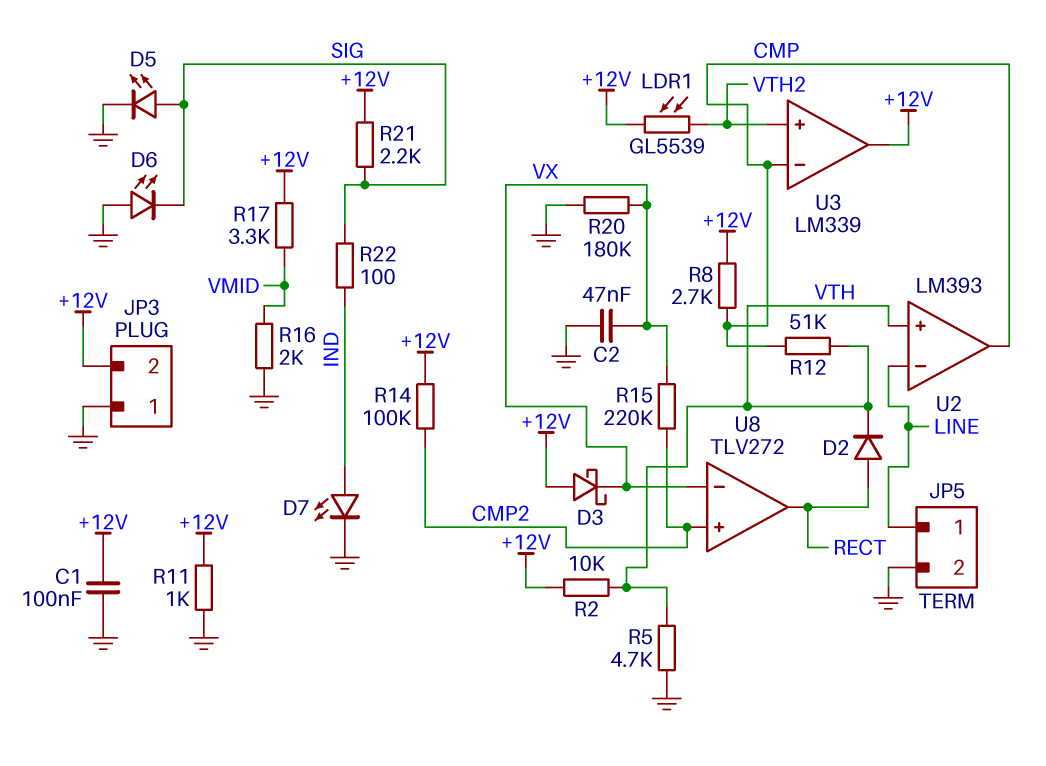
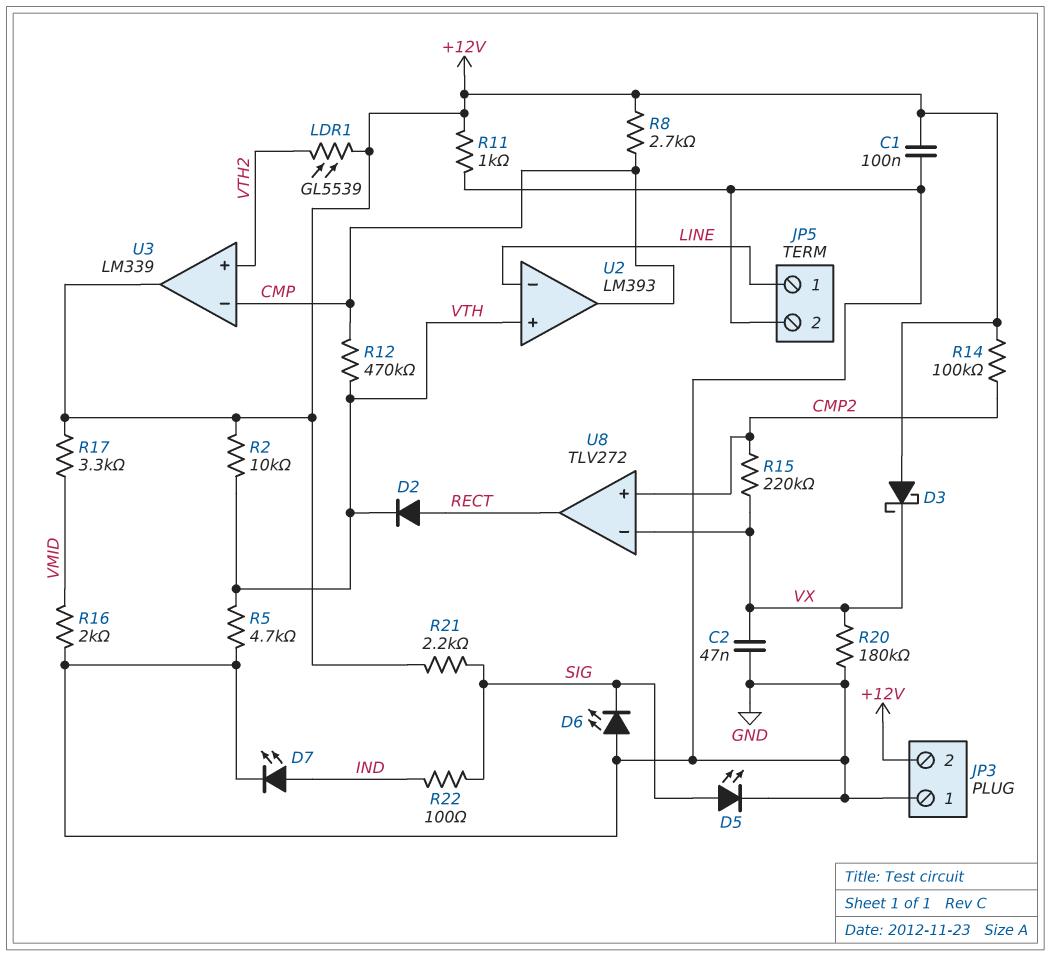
R12: 51k (CMP, VTH) -> 470k (CMP, VTH)

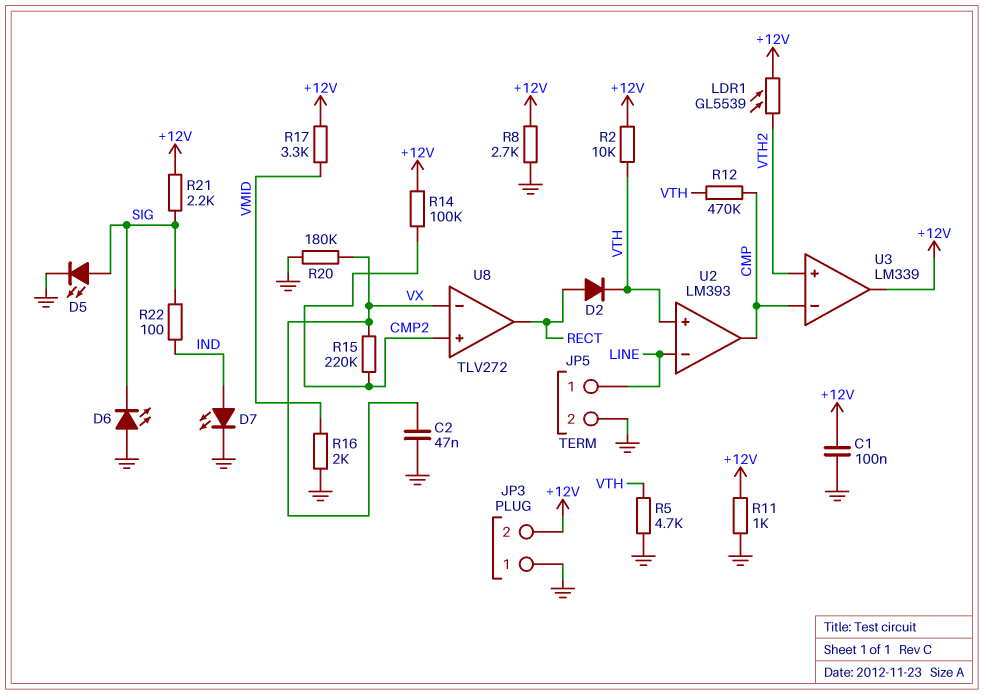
D3: schottky (A +12V, K VX) -> none
R8: 2.7k (+12V, CMP) -> 2.7k (+12V, GND)

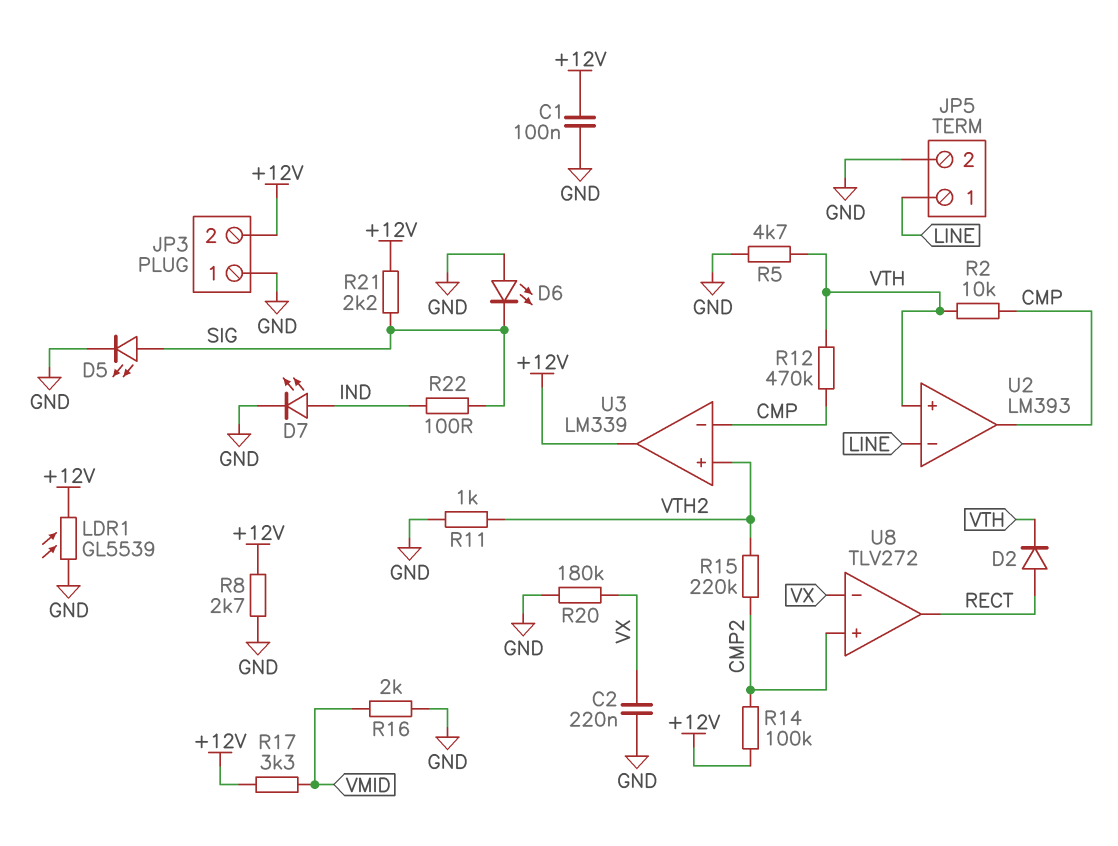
C2: 47nF (GND, VX) -> 220nF (GND, VX)
LDR1: GL5539 (+12V, VTH2) -> GL5539 (+12V, GND)
R2: 10k (+12V, VTH) -> 10k (CMP, VTH)
R11: 1k (+12V, GND) -> 1k (GND, VTH2)
R15: 220k (CMP2, VX) -> 220k (CMP2, VTH2)

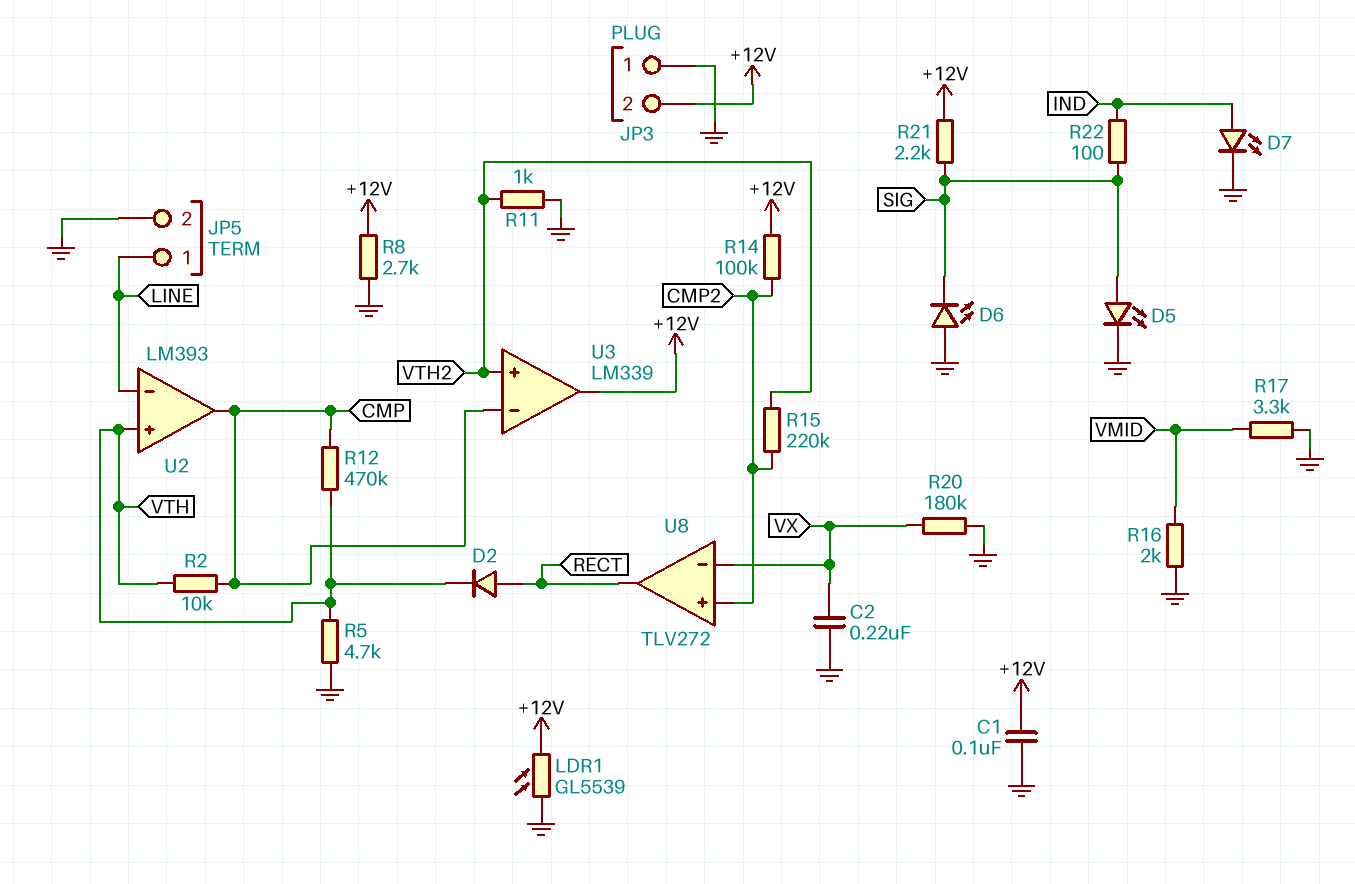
R17: 3.3k (+12V, VMID) -> 3.3k (GND, VMID)

